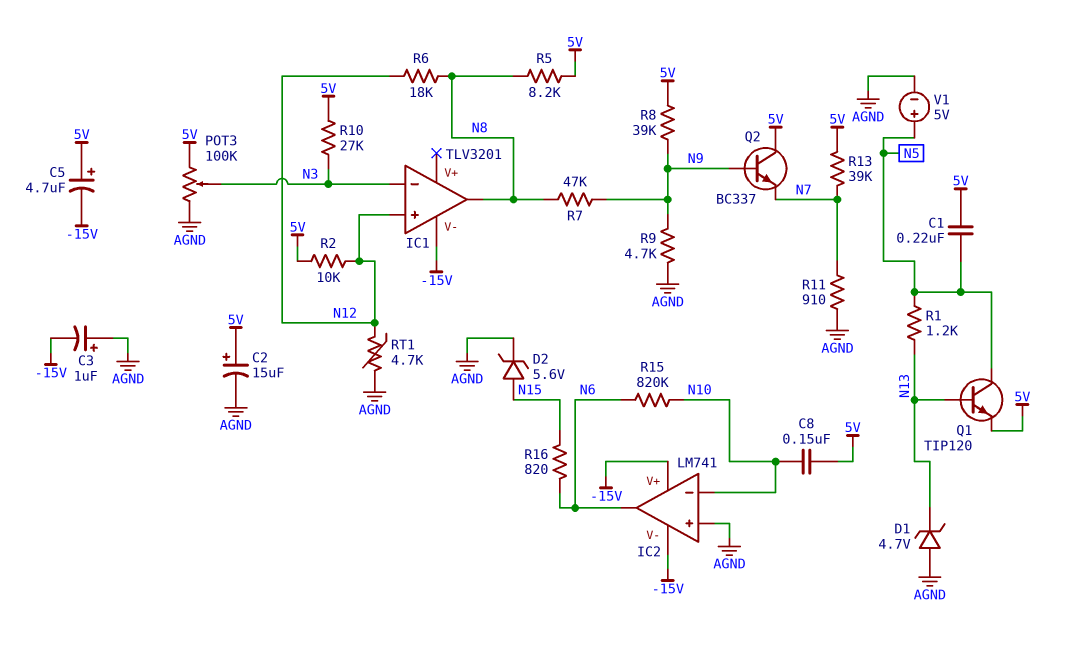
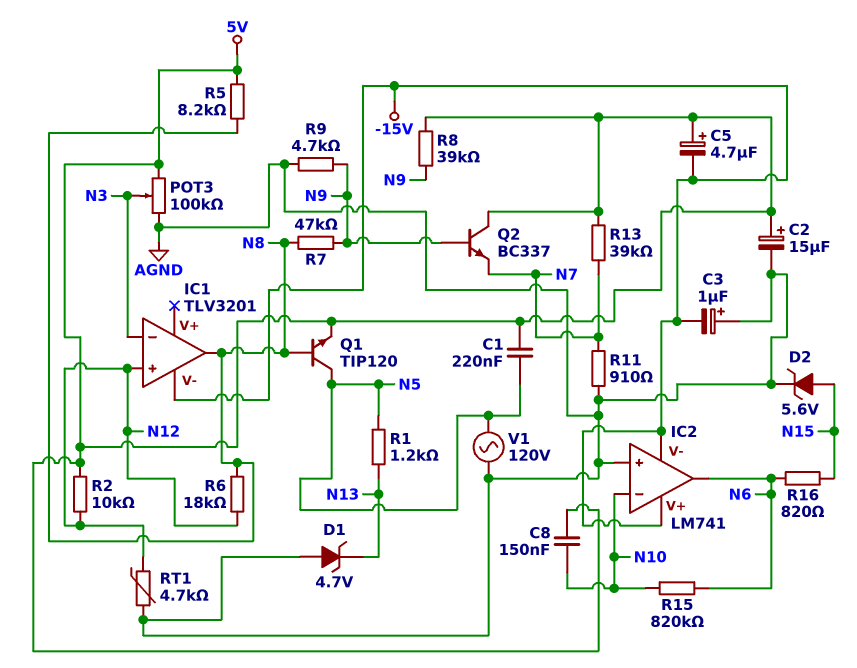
Q1: NPN TIP120 (B N13, C N5, E 5V) -> NPN TIP120 (B N8, C N5, E 5V)
R10: 27k (5V, N3) -> none
V1: 5V (plus N5, minus AGND) -> AC 120V (AGND, N5)

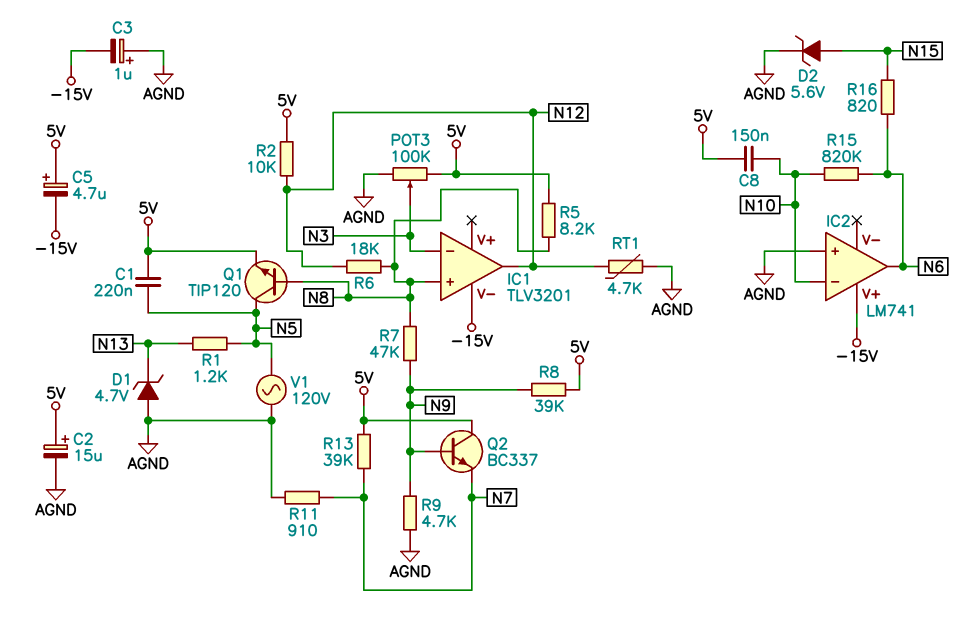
IC1 pin in+: N12 -> N8
IC1 pin out: N8 -> N12
IC2 pin V-: -15V -> none

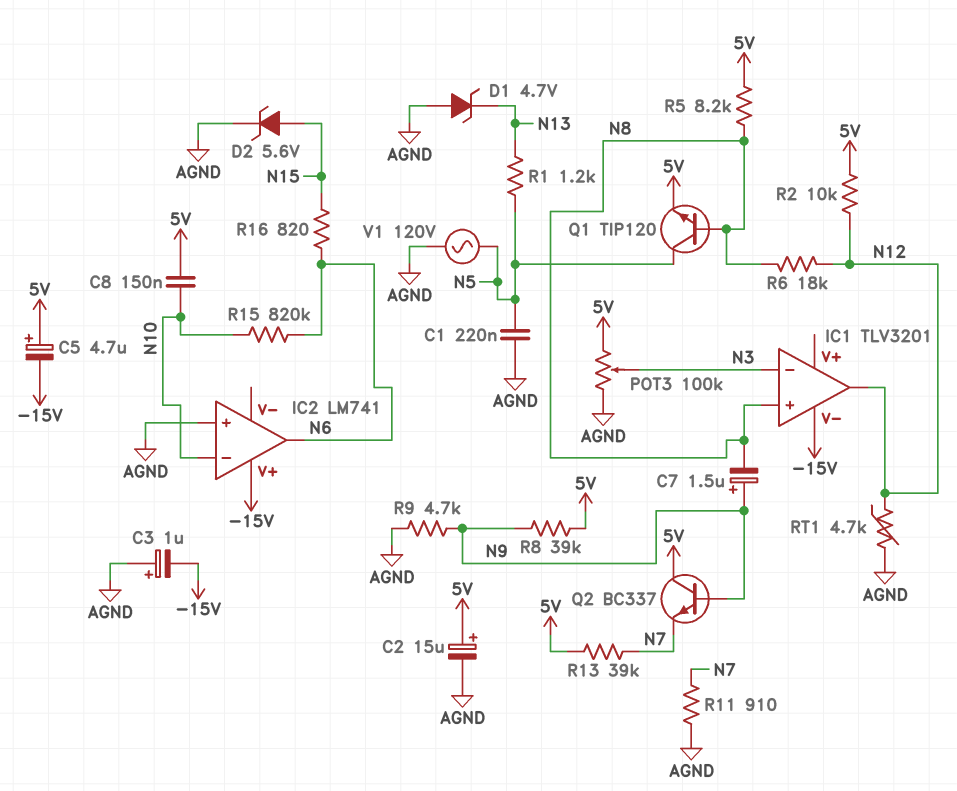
C1: 220nF (5V, N5) -> 220nF (AGND, N5)
C7: none -> 1.5uF (plus N9, minus N8)
R7: 47k (N8, N9) -> none

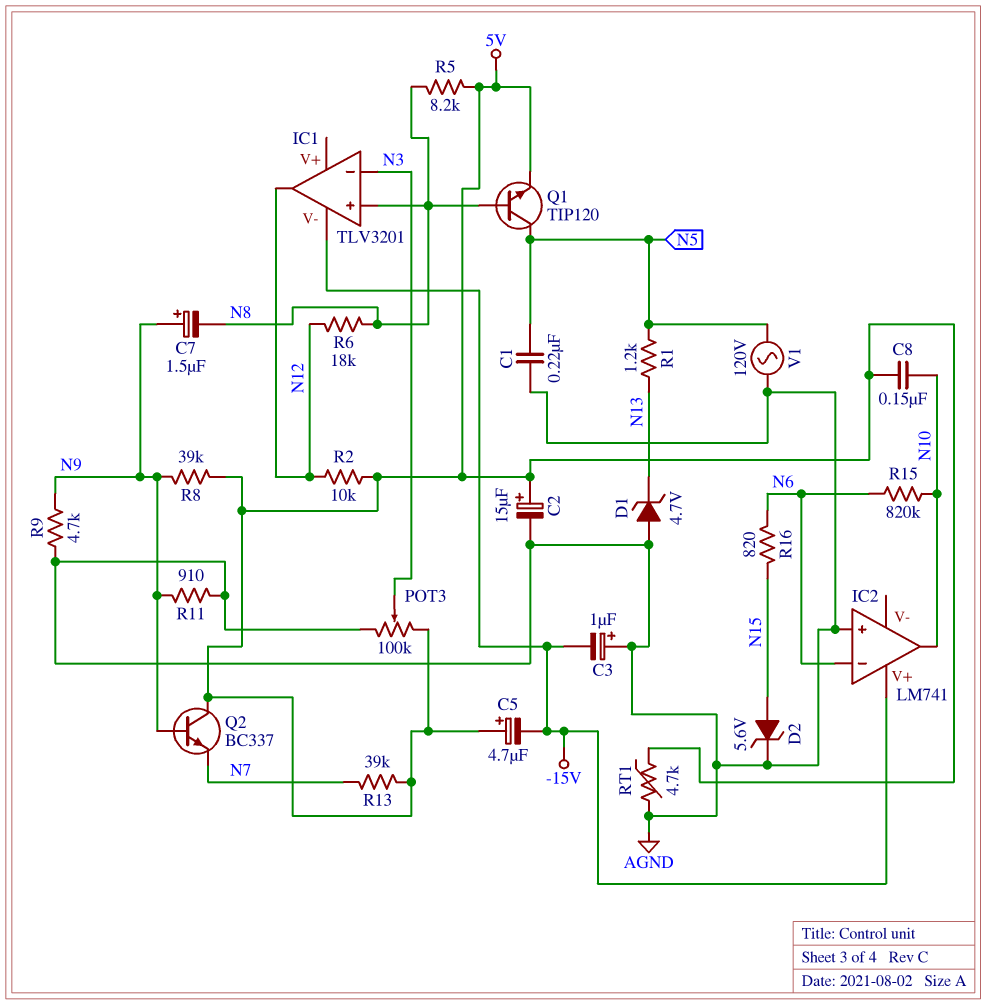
IC2 pin in-: N10 -> N6
IC2 pin out: N6 -> N10
R11: 910 (AGND, N7) -> 910 (AGND, N9)
RT1: 4.7k (AGND, N12) -> 4.7k (5V, AGND)

